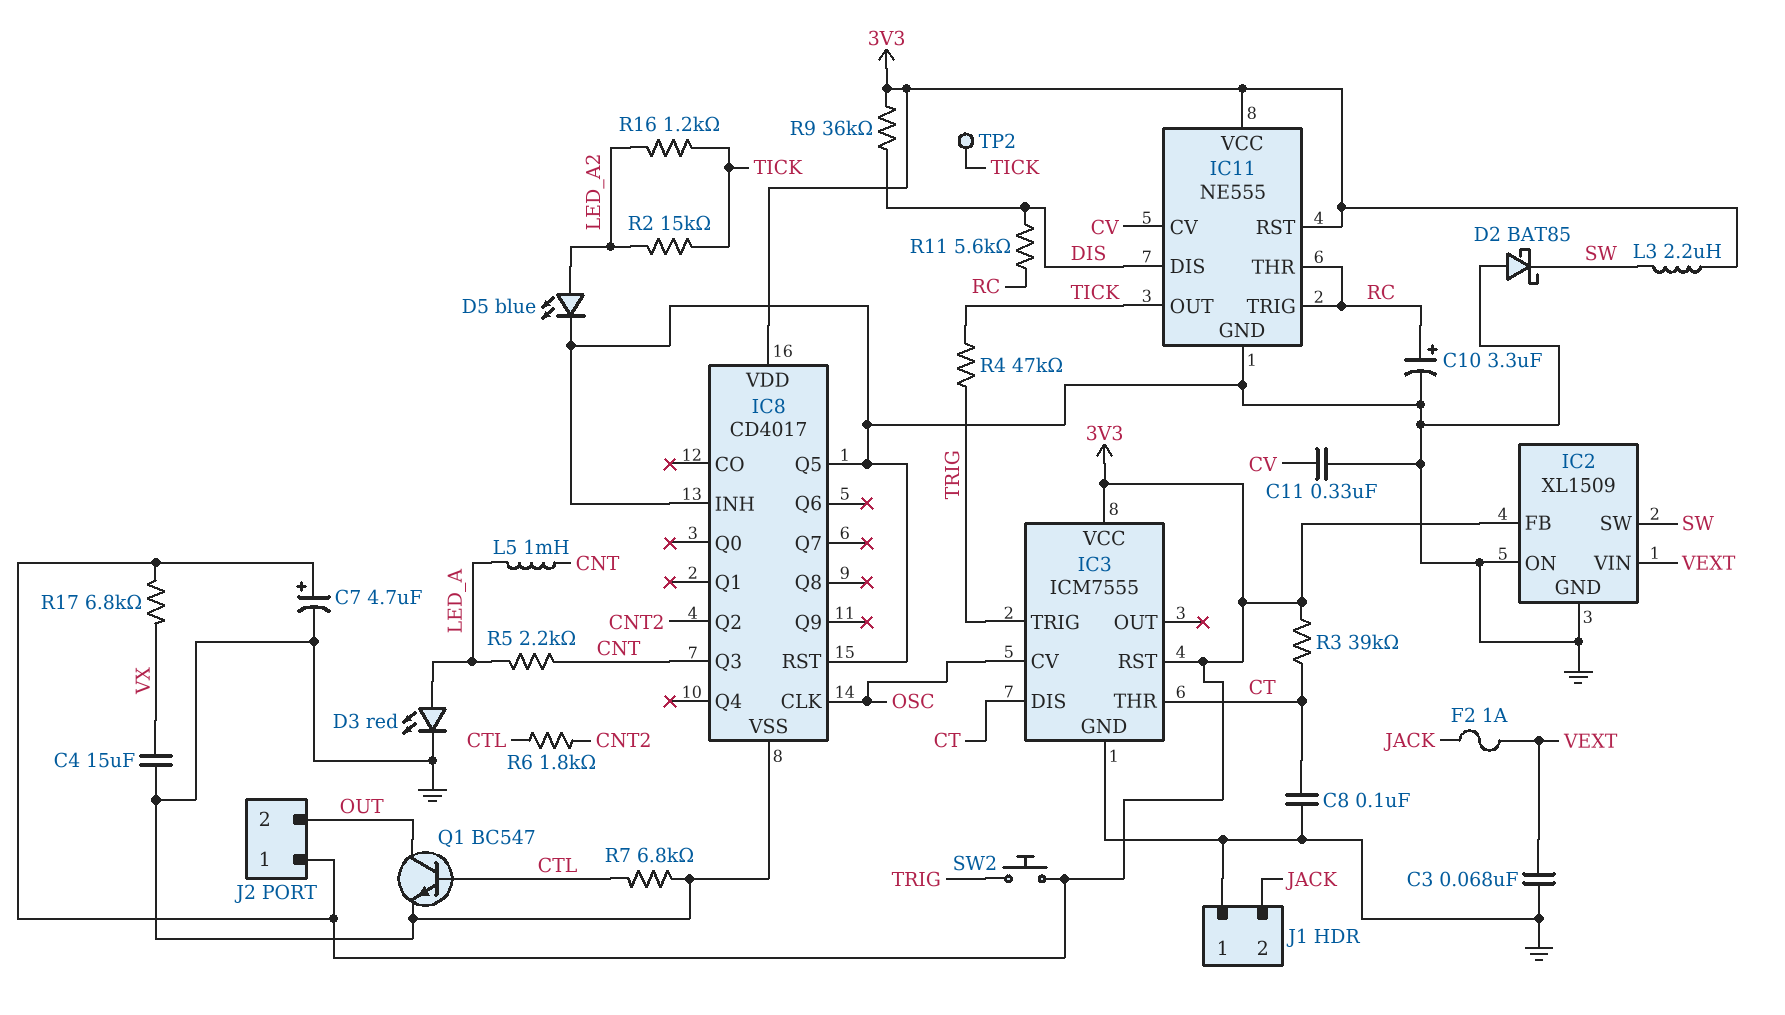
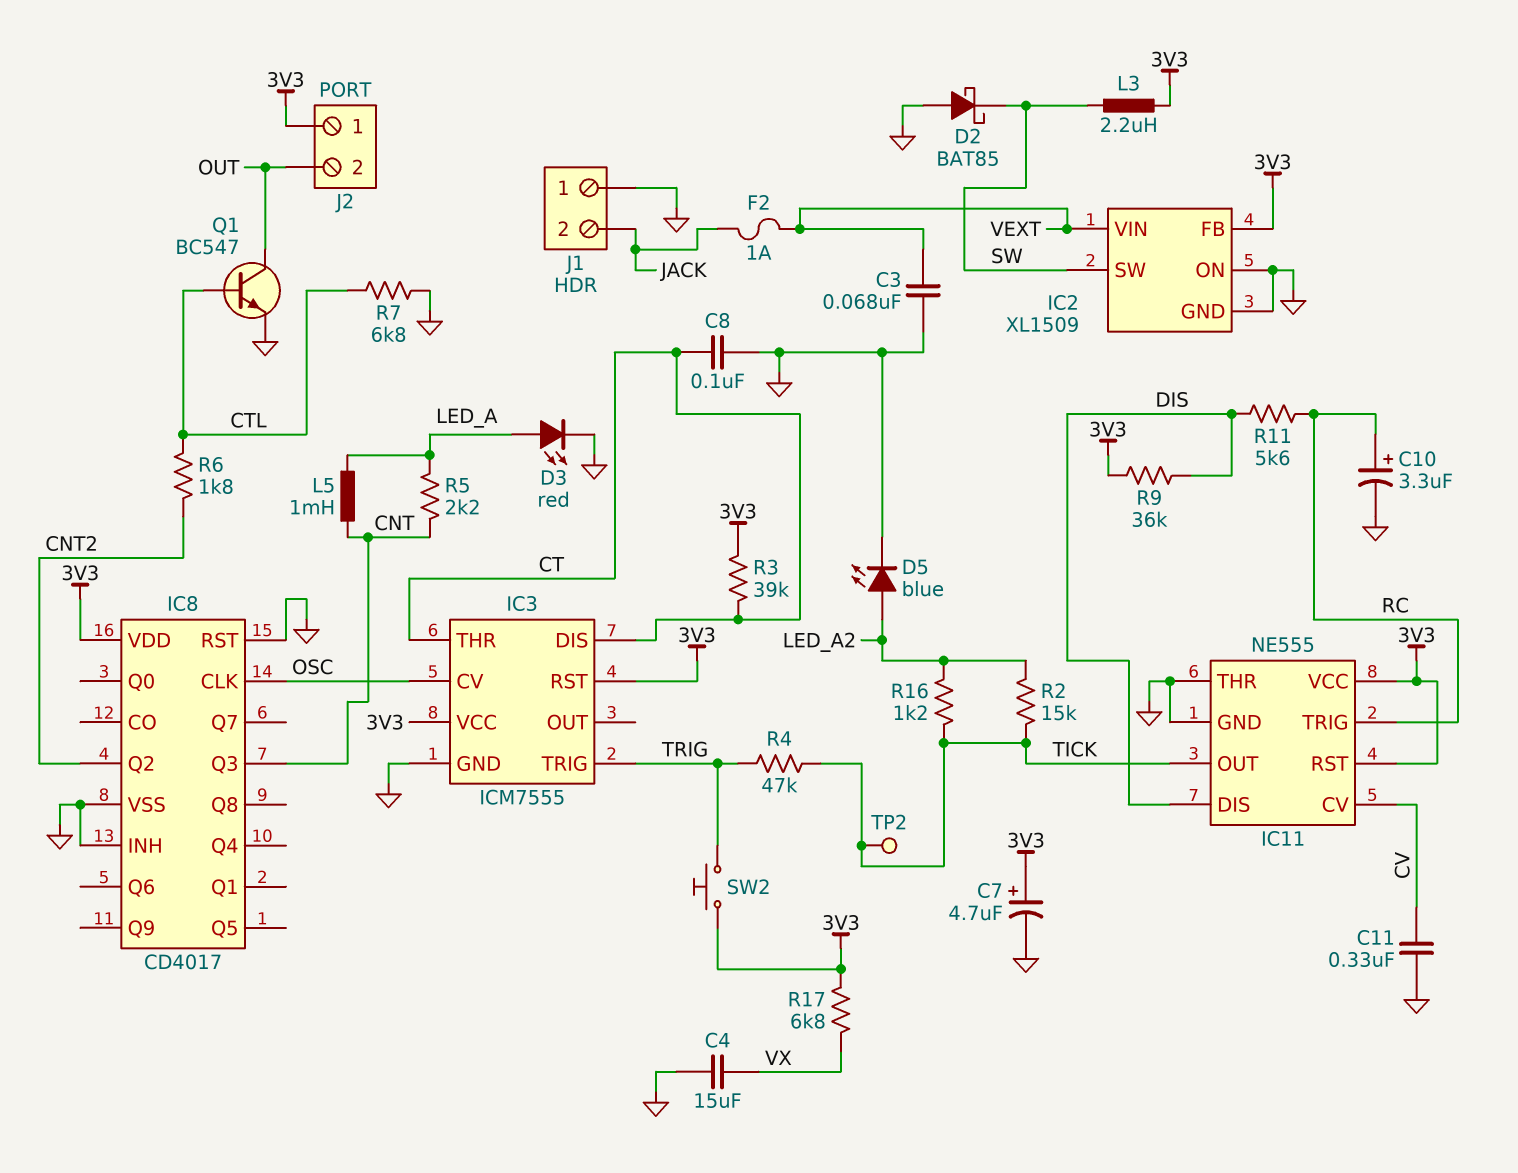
IC8 pin Q5: GND -> none
IC11 pin THR: RC -> GND

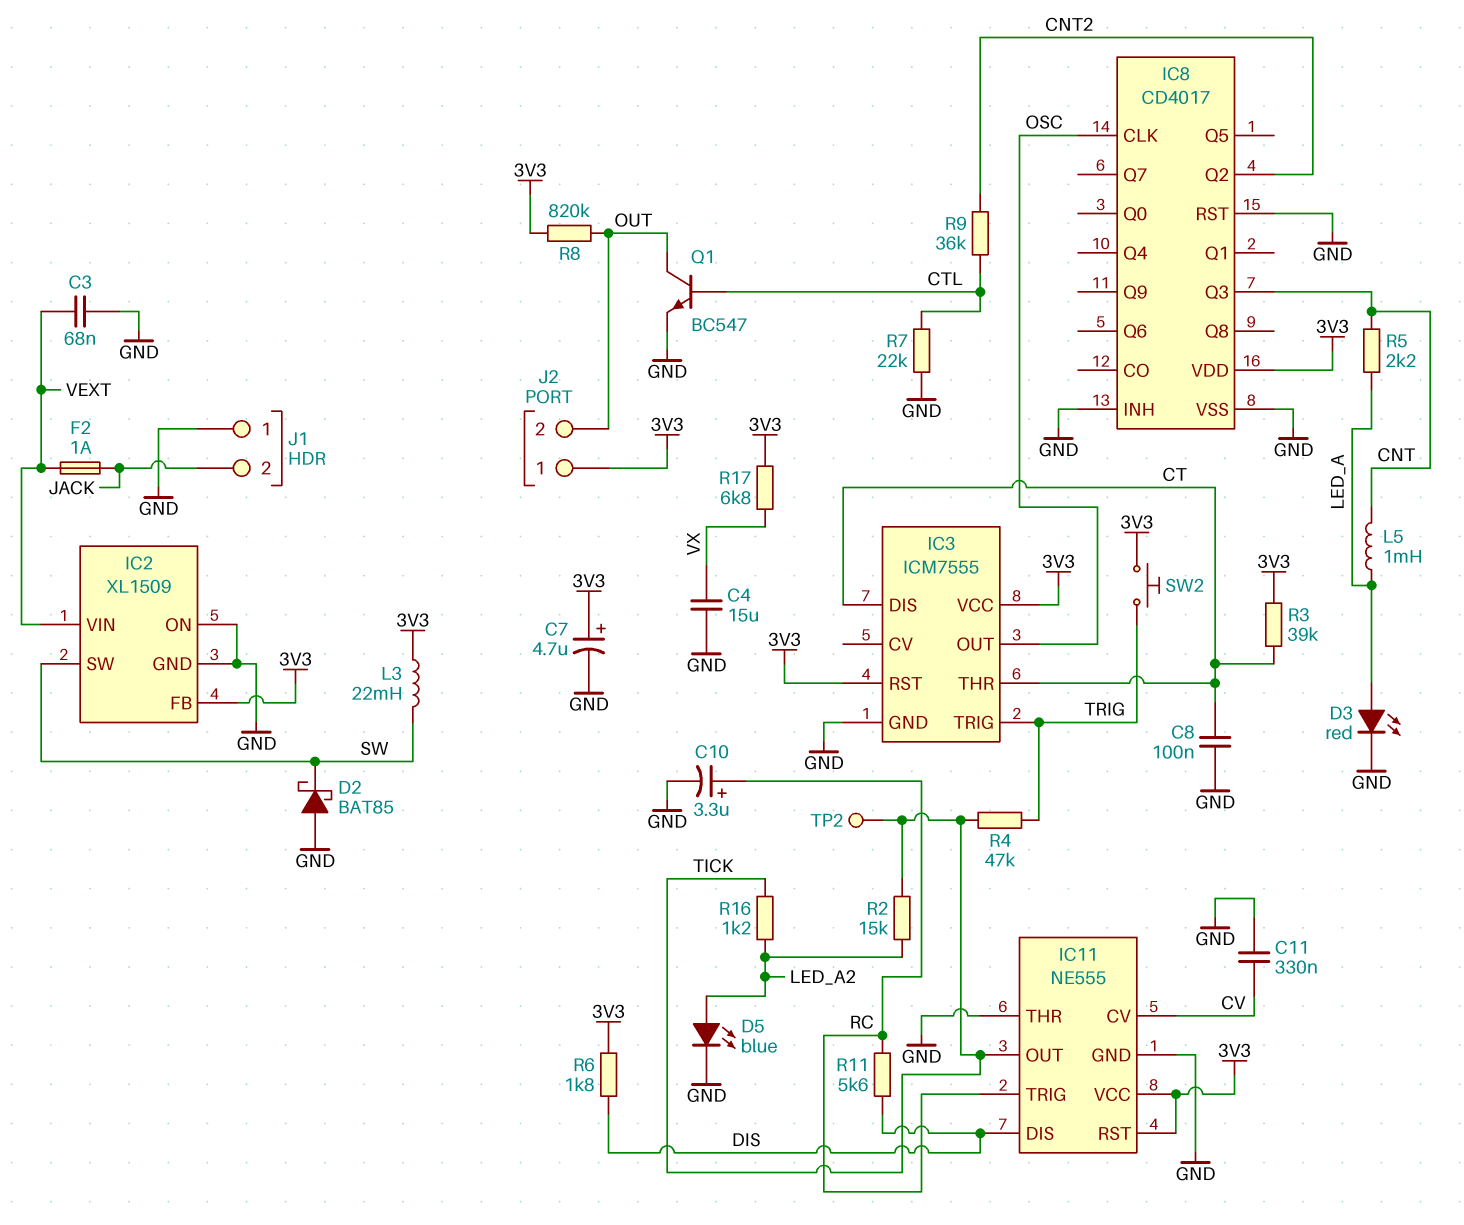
IC3 pin CV: OSC -> none
IC3 pin OUT: none -> OSC
L3: 2.2uH (3V3, SW) -> 22mH (3V3, SW)
R6: 1.8k (CNT2, CTL) -> 1.8k (3V3, DIS)
R7: 6.8k (CTL, GND) -> 22k (CTL, GND)
R8: none -> 820k (3V3, OUT)
R9: 36k (3V3, DIS) -> 36k (CNT2, CTL)

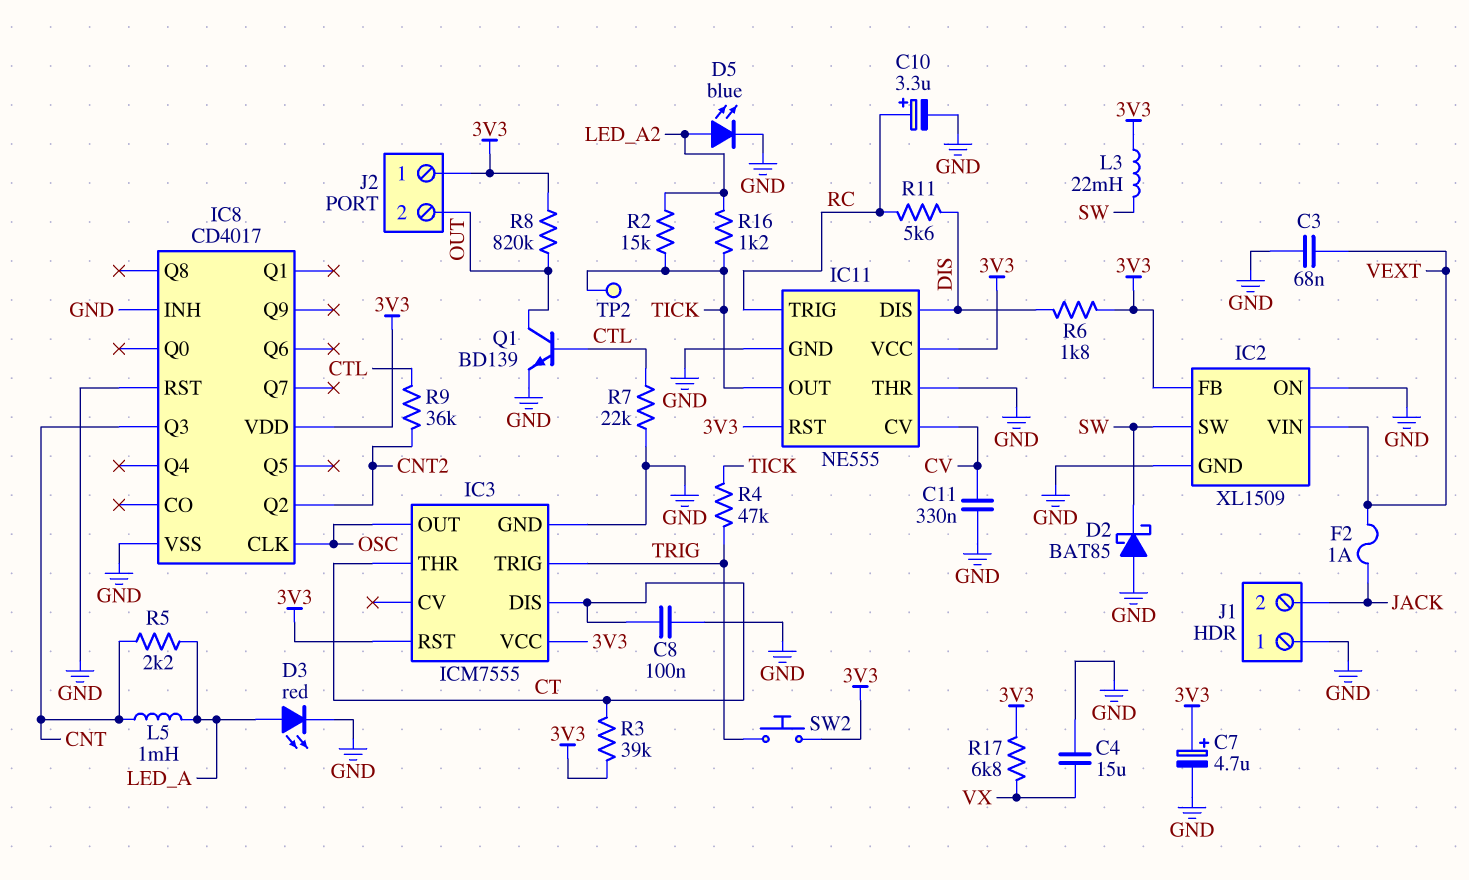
Q1: NPN BC547 (B CTL, C OUT, E GND) -> NPN BD139 (B CTL, C OUT, E GND)

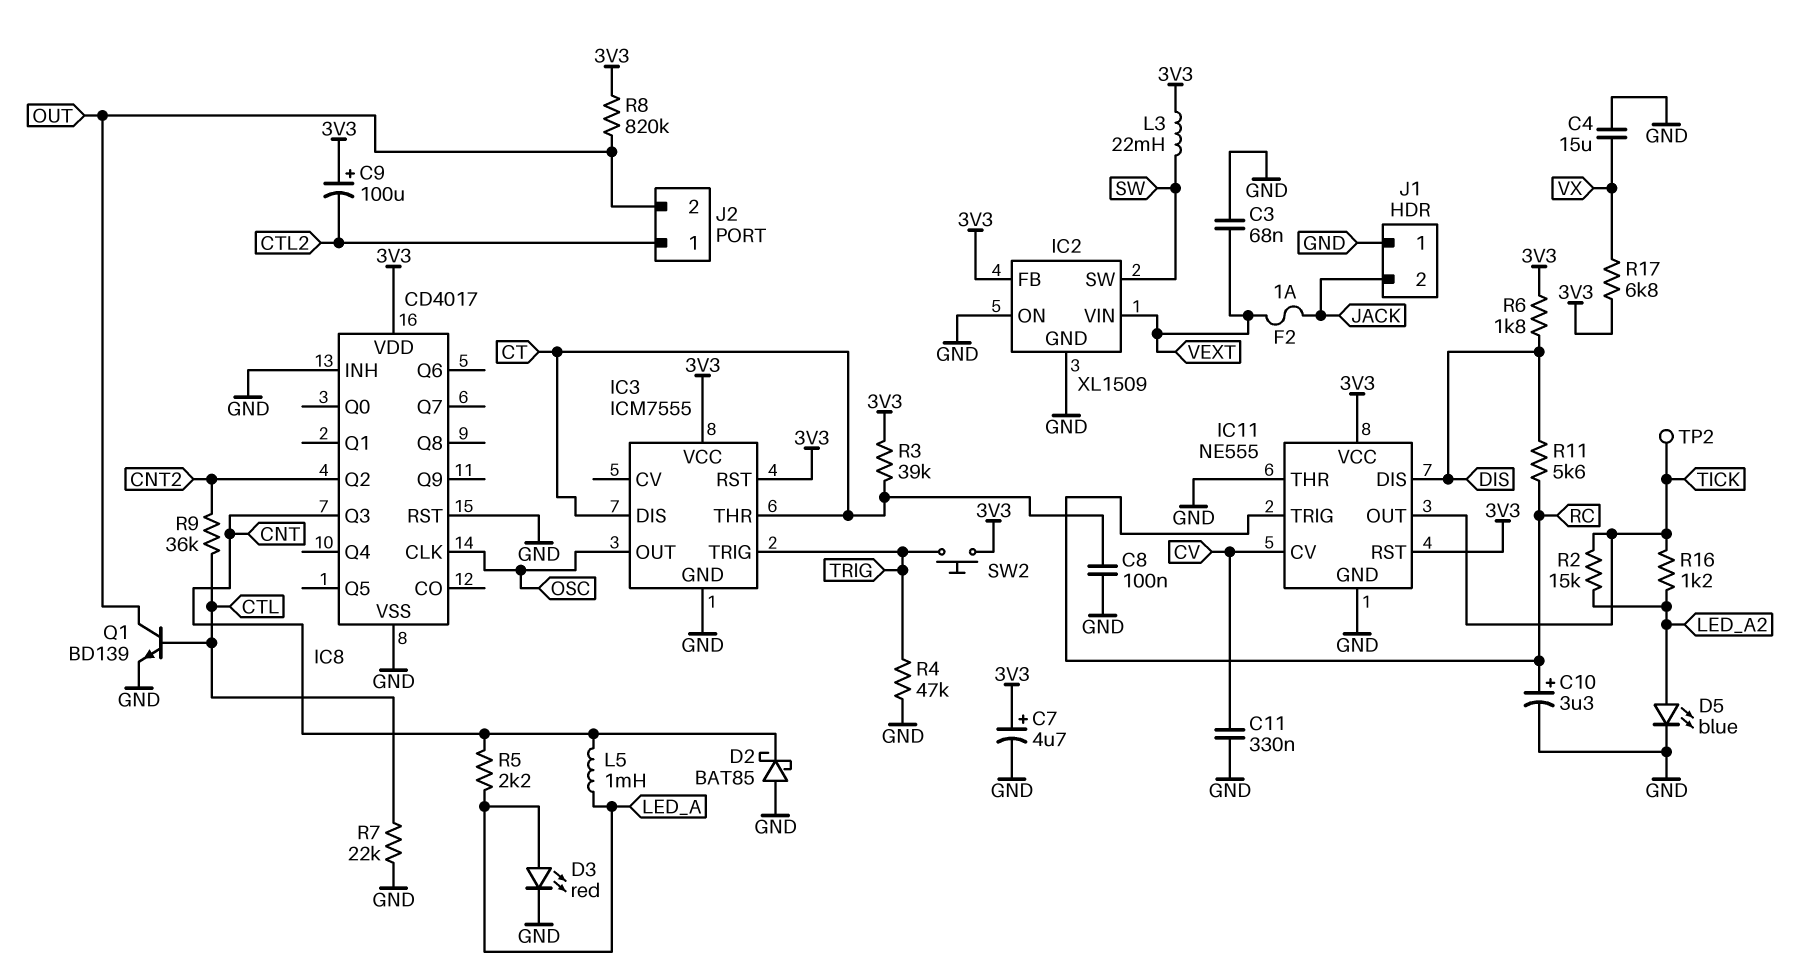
C9: none -> 100uF (plus 3V3, minus CTL2)
D2: schottky BAT85 (A GND, K SW) -> schottky BAT85 (A GND, K CNT)
J2 pin 1: 3V3 -> CTL2
R4: 47k (TICK, TRIG) -> 47k (GND, TRIG)

